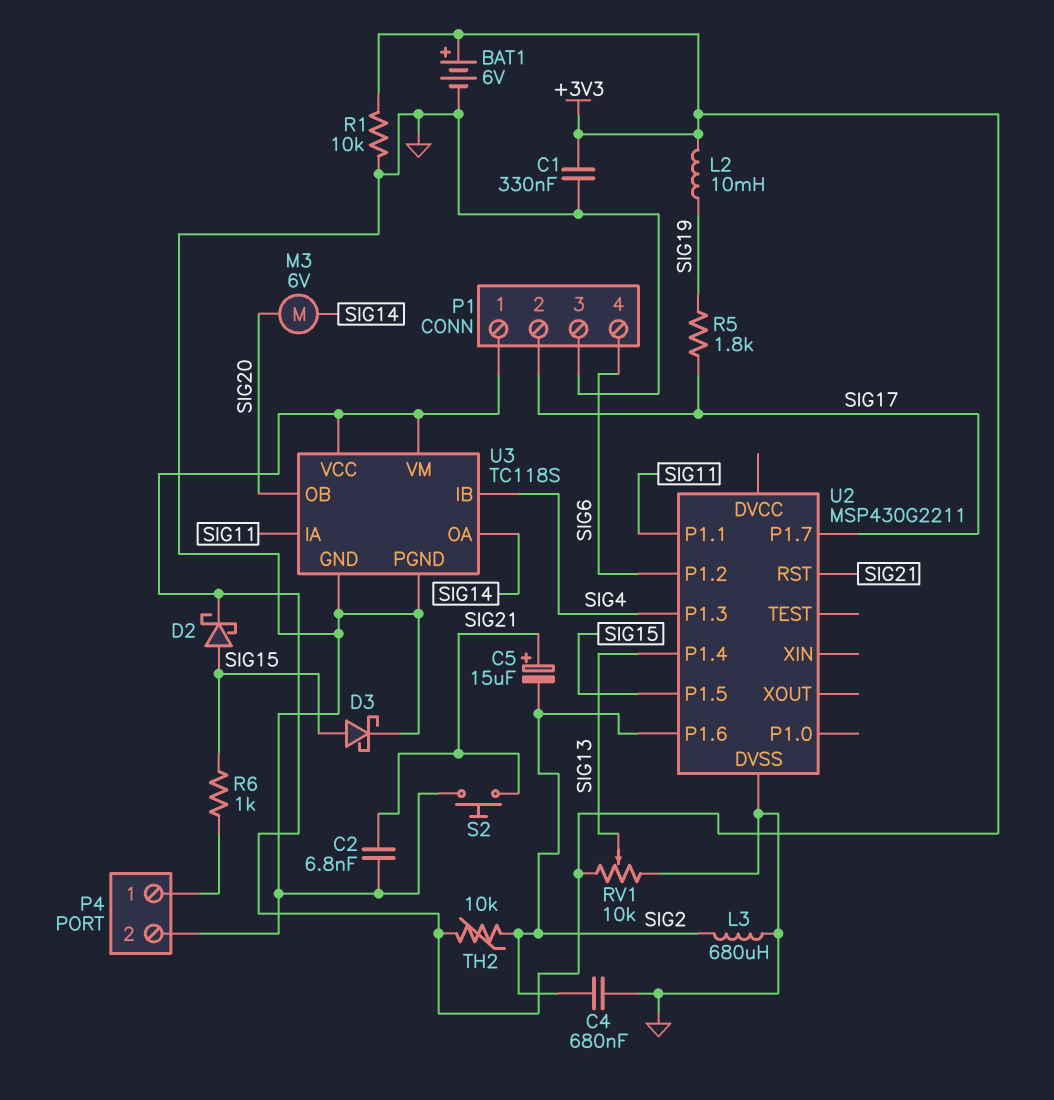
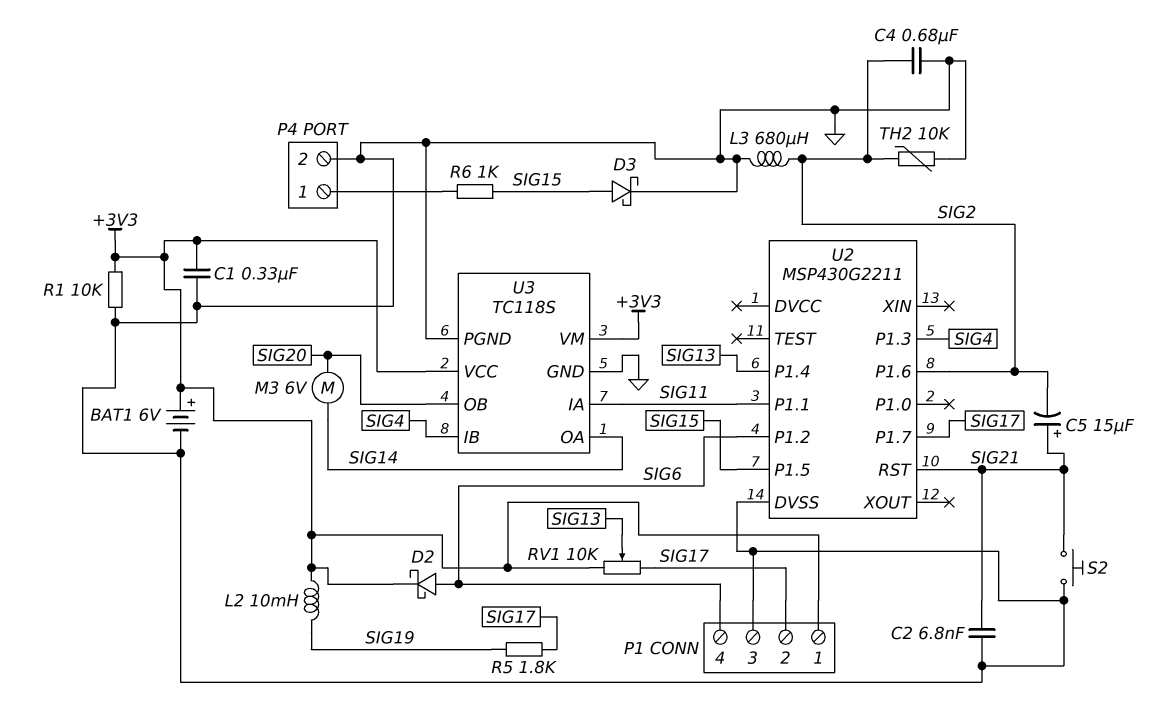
D2: schottky (A SIG15, K +3V3) -> schottky (A SIG6, K +3V3)
RV1: 10k (+3V3, GND, wiper SIG13) -> 10k (+3V3, SIG17, wiper SIG13)
TH2: 10k (+3V3, SIG2) -> 10k (GND, SIG2)

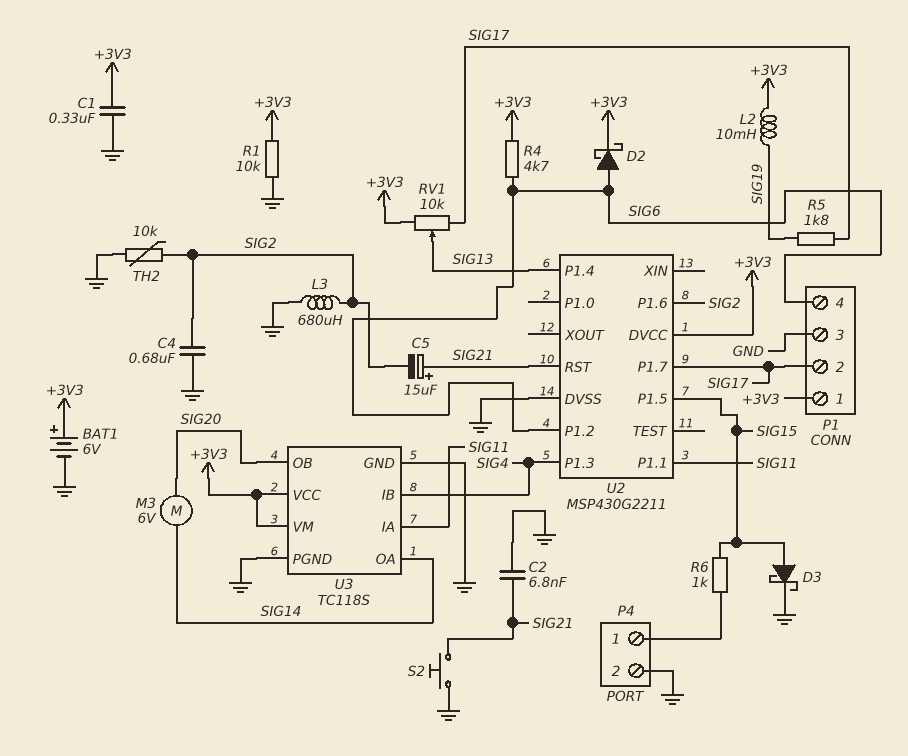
R4: none -> 4.7k (+3V3, SIG6)
U2 pin DVCC: none -> +3V3

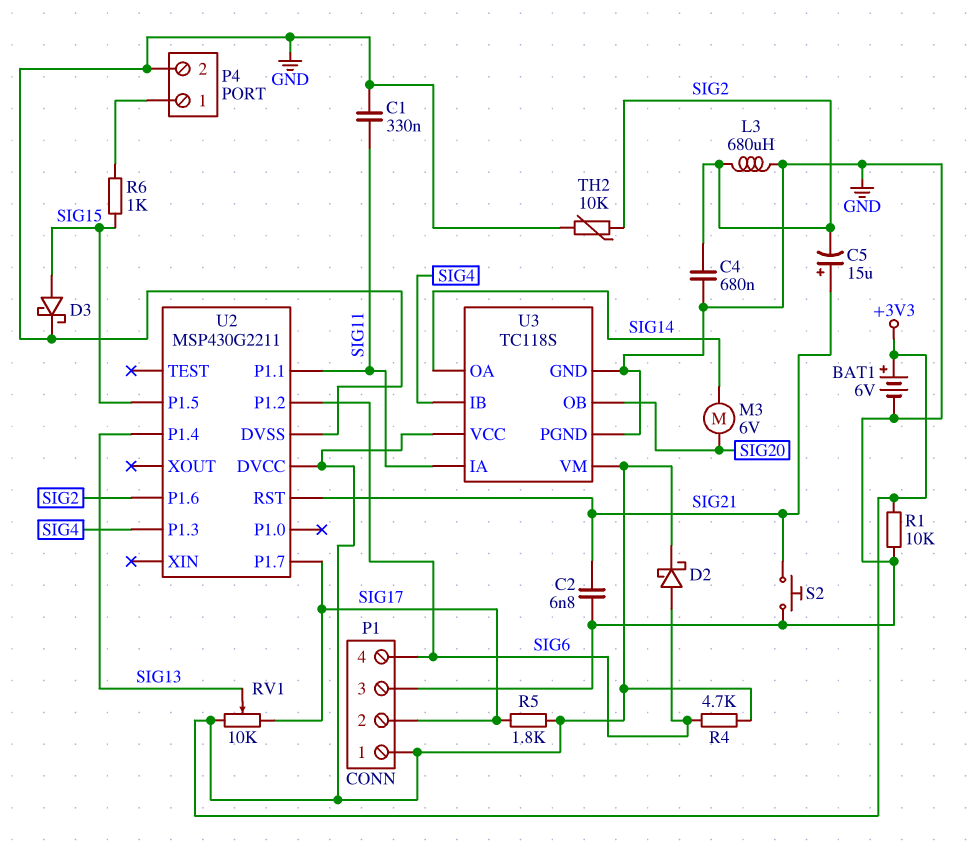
C1: 330nF (+3V3, GND) -> 330nF (GND, SIG11)
L2: 10mH (+3V3, SIG19) -> none
R5: 1.8k (SIG17, SIG19) -> 1.8k (+3V3, SIG17)

